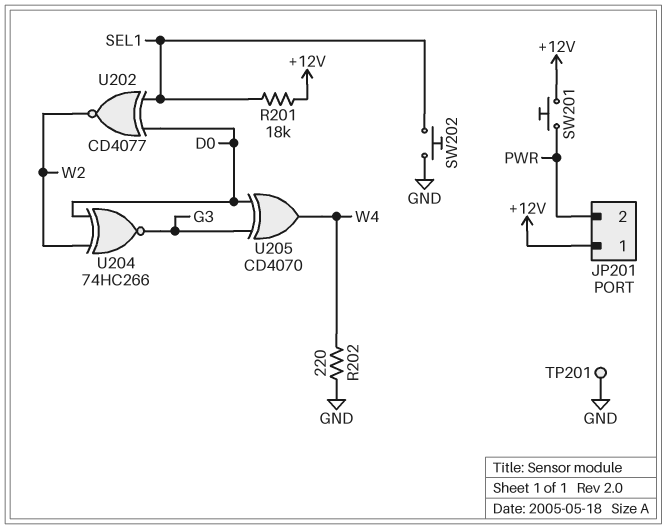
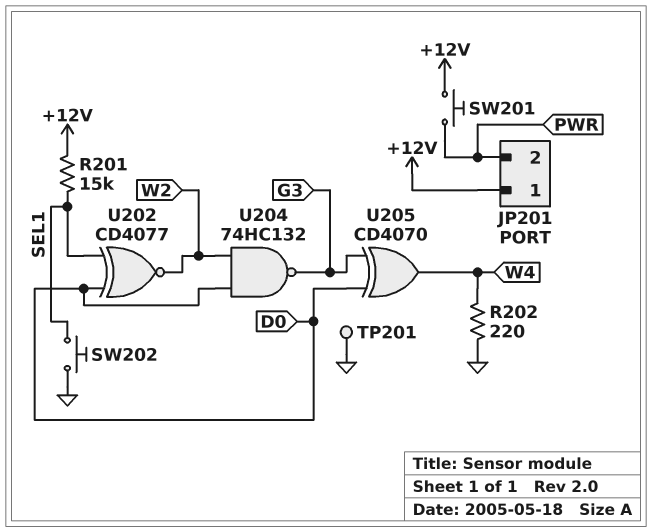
R201: 18k (+12V, SEL1) -> 15k (+12V, SEL1)
U204: XNOR 74HC266 (in D0, in W2, out G3) -> NAND 74HC132 (in D0, in W2, out G3)

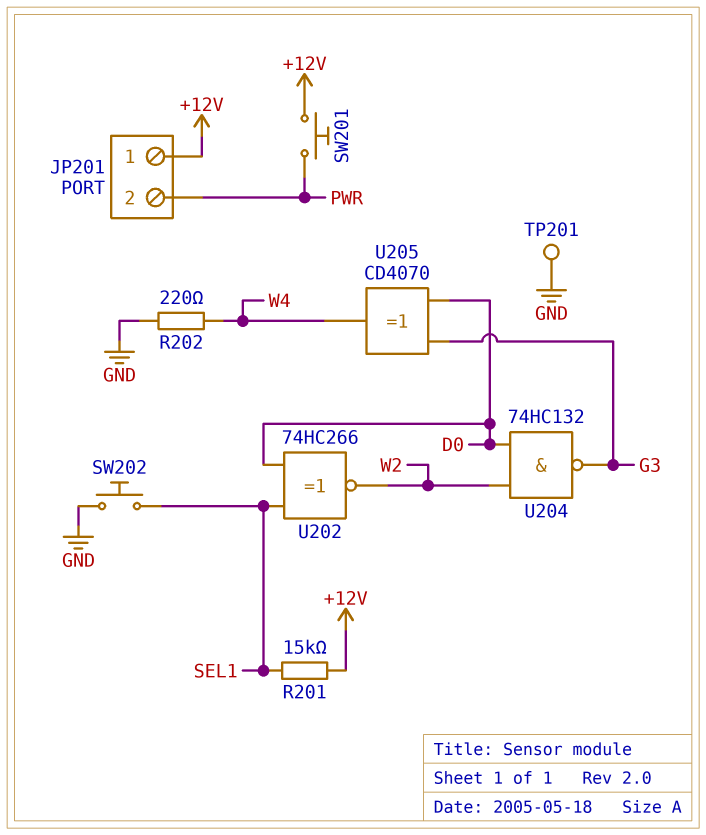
U202: XNOR CD4077 (in D0, in SEL1, out W2) -> XNOR 74HC266 (in D0, in SEL1, out W2)

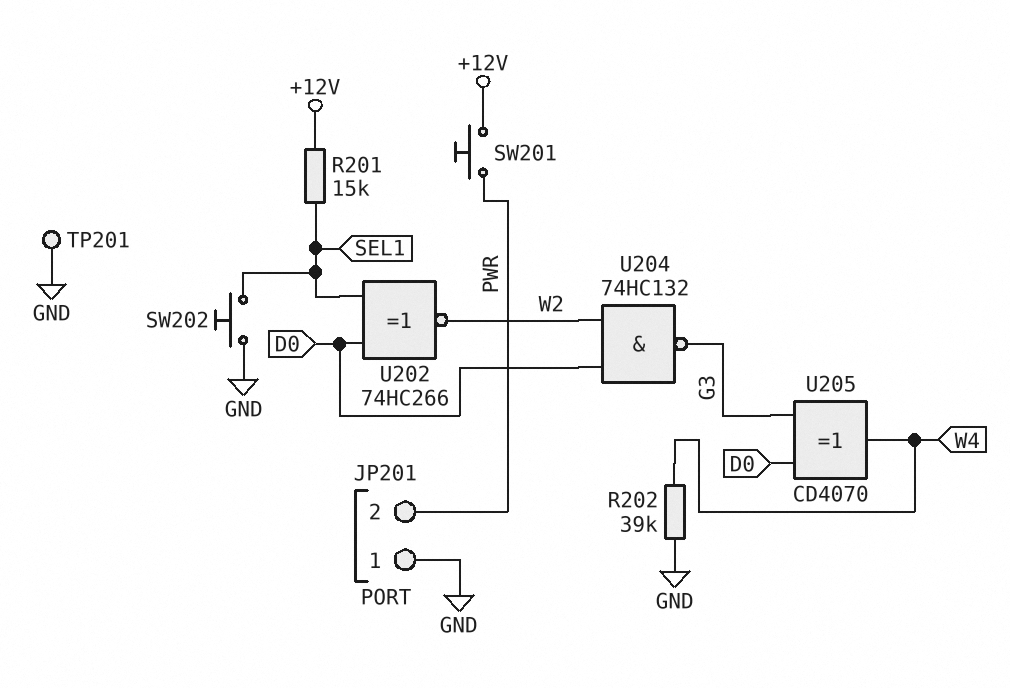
JP201 pin 1: +12V -> GND
R202: 220 (GND, W4) -> 39k (GND, W4)

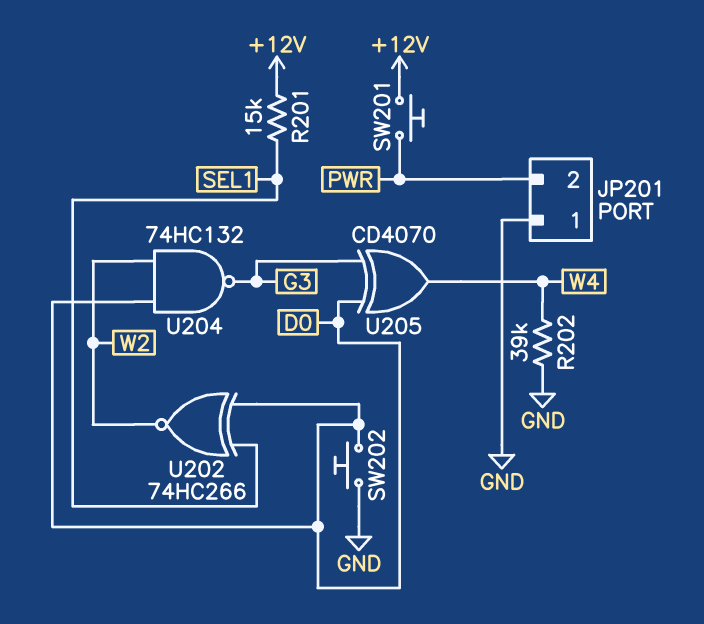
SW202: button (GND, SEL1) -> button (D0, GND)
TP201: test point (GND) -> none

